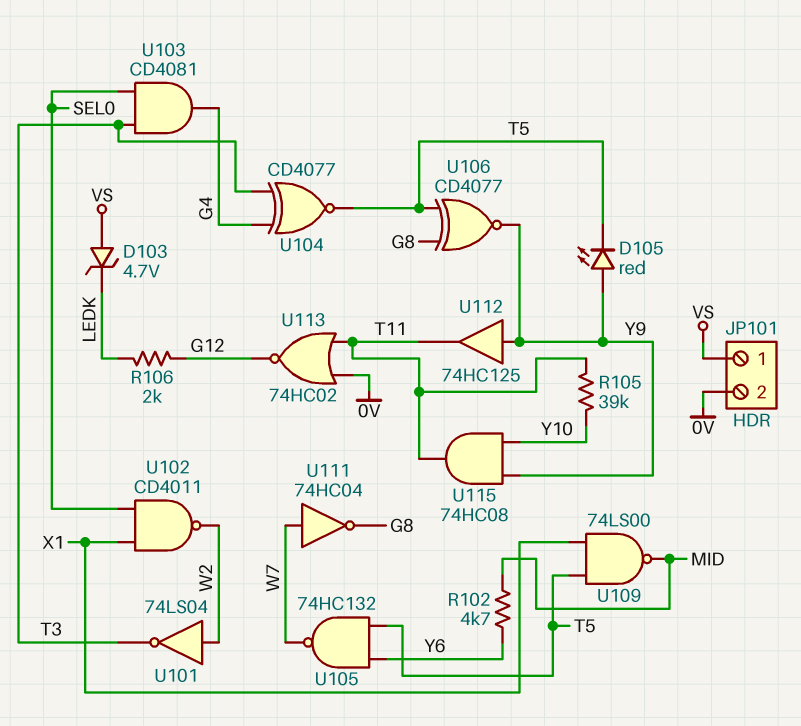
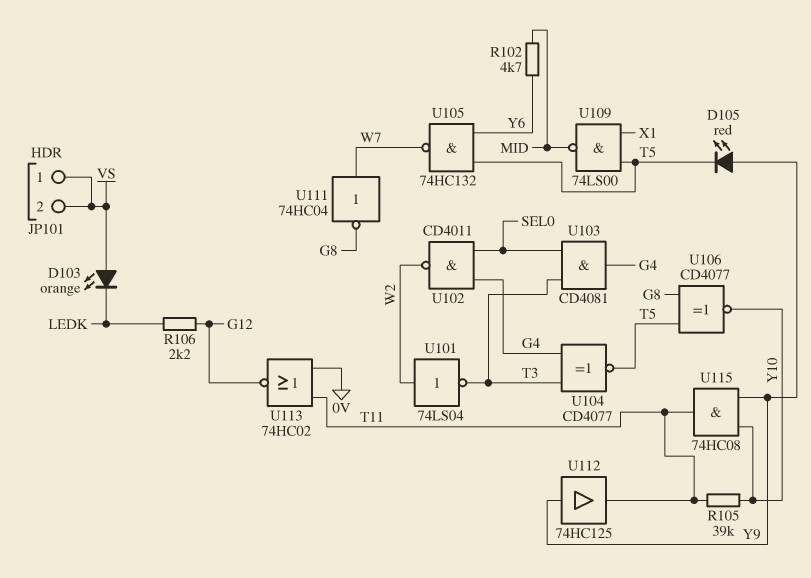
D103: zener 4.7V (A VS, K LEDK) -> LED orange (A VS, K LEDK)
JP101 pin 2: 0V -> VS
R106: 2k (G12, LEDK) -> 2.2k (G12, LEDK)
U102: NAND CD4011 (in SEL0, in X1, out W2) -> NAND CD4011 (in G4, in SEL0, out W2)
U106: XNOR CD4077 (in G8, in T5, out Y9) -> XNOR CD4077 (in G8, in T5, out Y10)

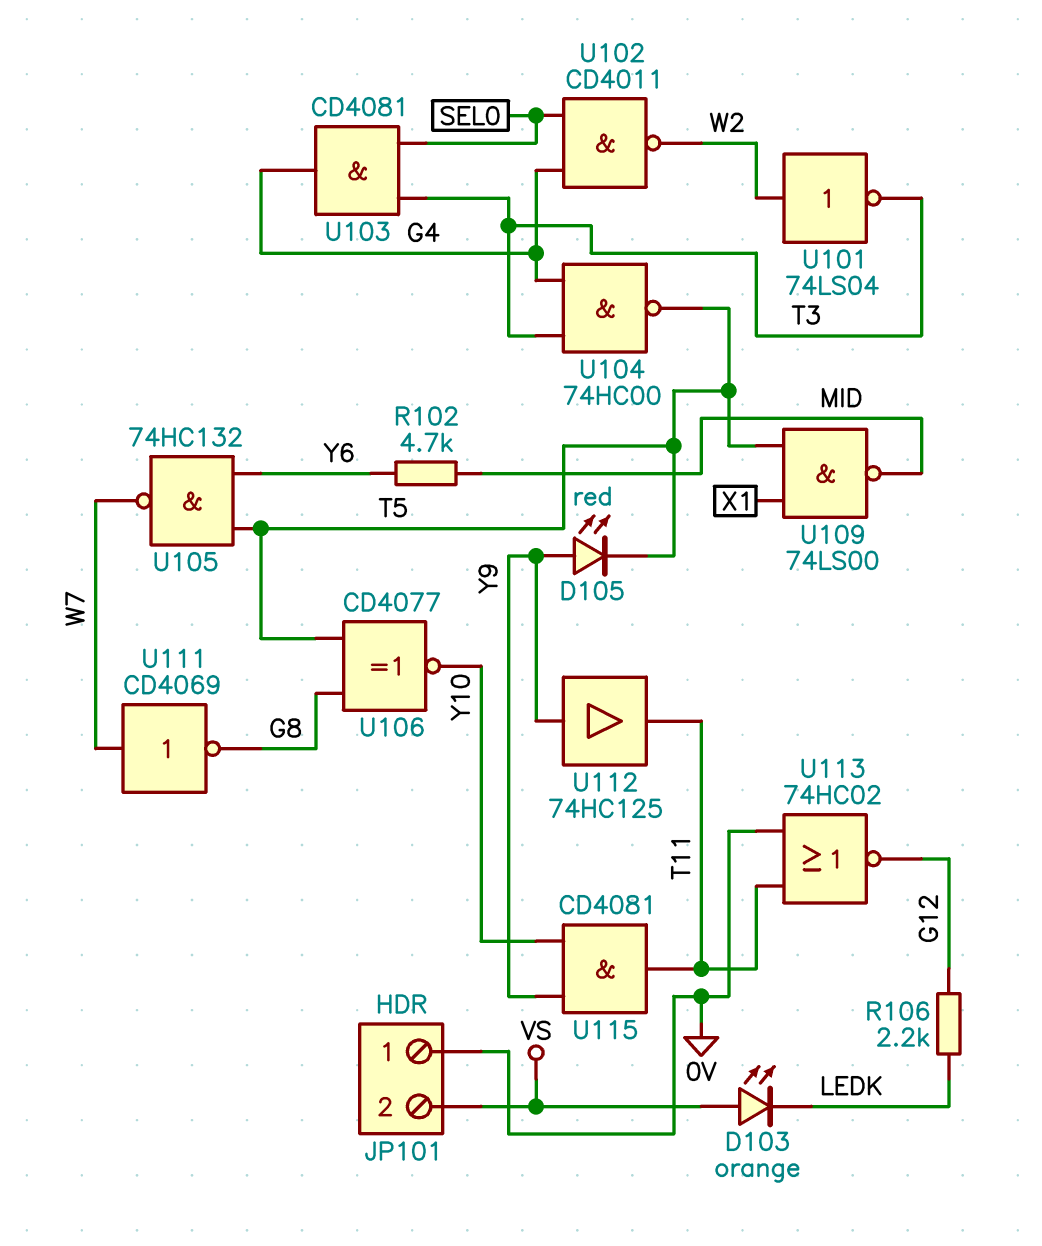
JP101 pin 1: VS -> 0V
R105: 39k (T11, Y10) -> none
U104: XNOR CD4077 (in G4, in T3, out T5) -> NAND 74HC00 (in G4, in T3, out T5)
U111: NOT 74HC04 (in W7, out G8) -> NOT CD4069 (in W7, out G8)
U115: AND 74HC08 (in Y9, in Y10, out T11) -> AND CD4081 (in Y9, in Y10, out T11)

